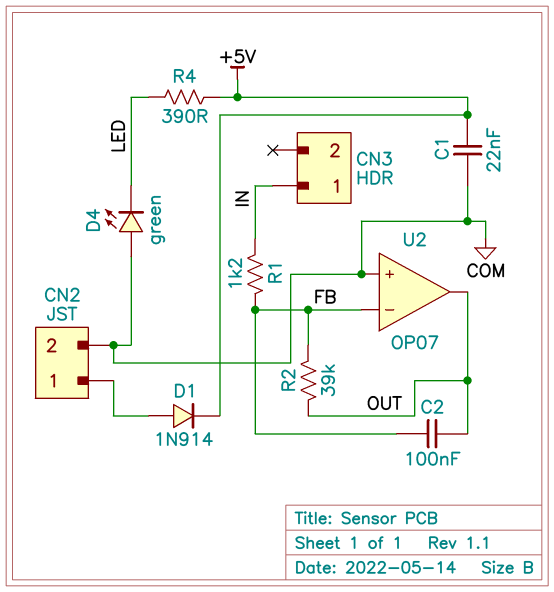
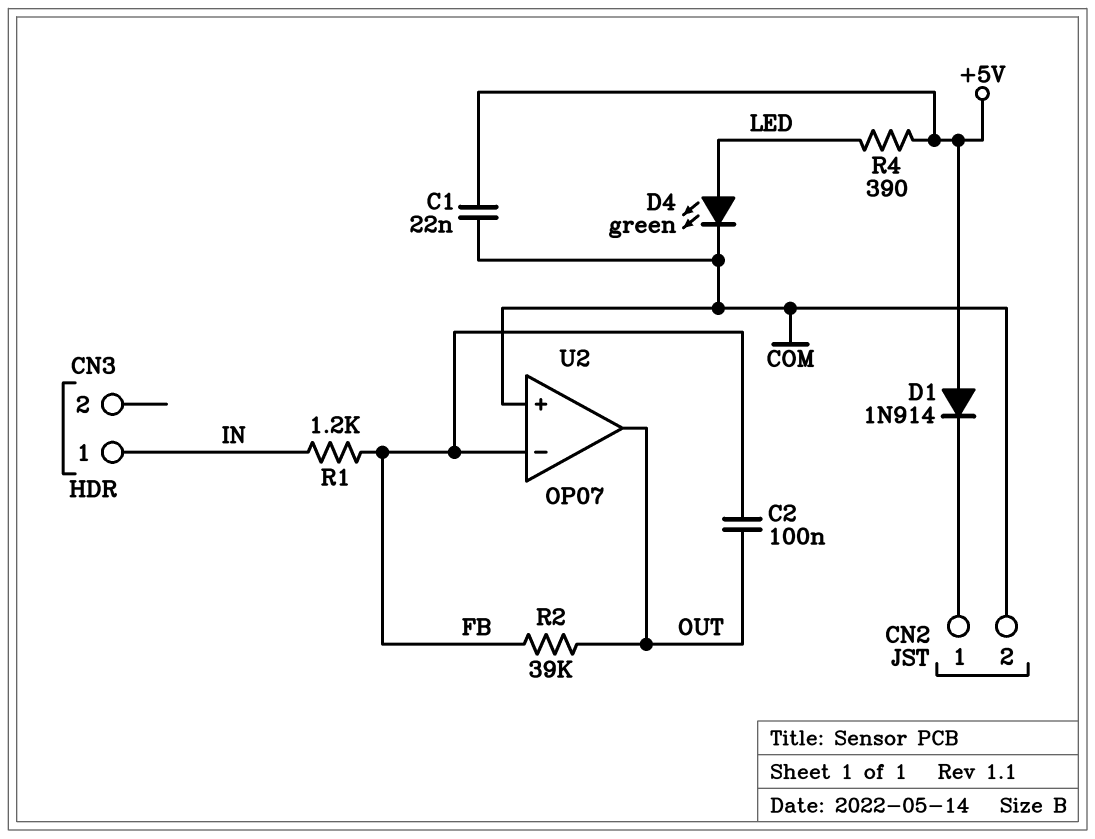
D1: diode 1N914 (A CN2/1, K +5V) -> diode 1N914 (A +5V, K CN2/1)
D4: LED green (A COM, K LED) -> LED green (A LED, K COM)

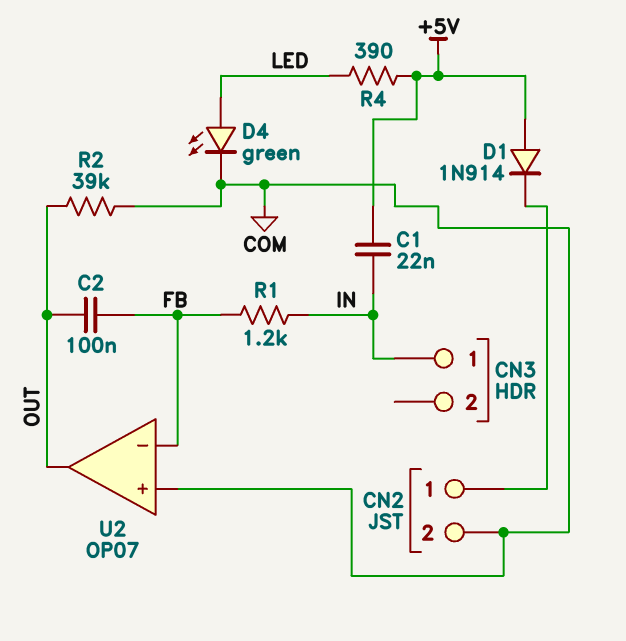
C1: 22nF (+5V, COM) -> 22nF (+5V, IN)
R2: 39k (FB, OUT) -> 39k (COM, OUT)

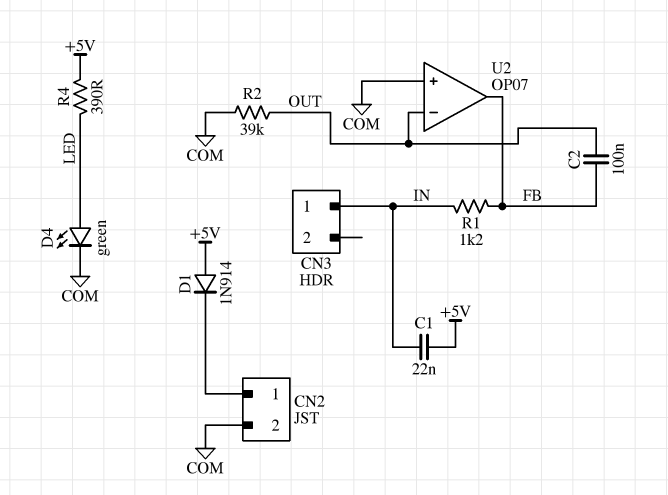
U2 pin in-: FB -> OUT
U2 pin out: OUT -> FB

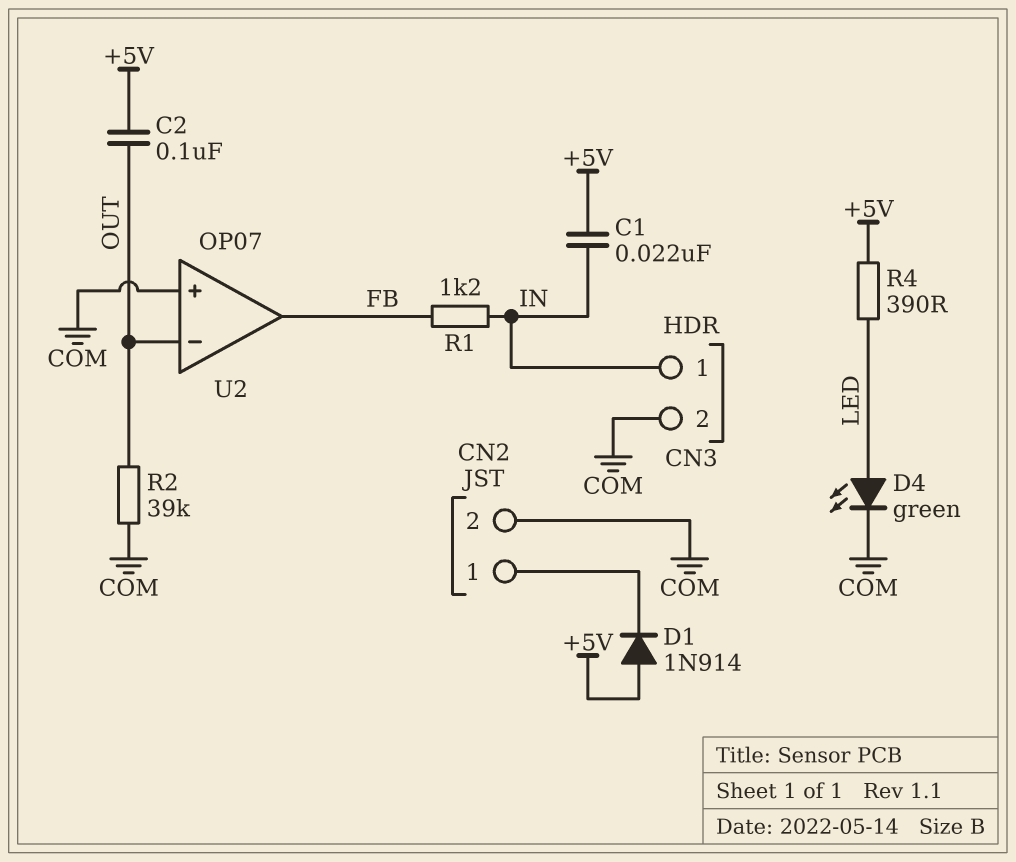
C2: 100nF (FB, OUT) -> 100nF (+5V, OUT)
CN3 pin 2: none -> COM

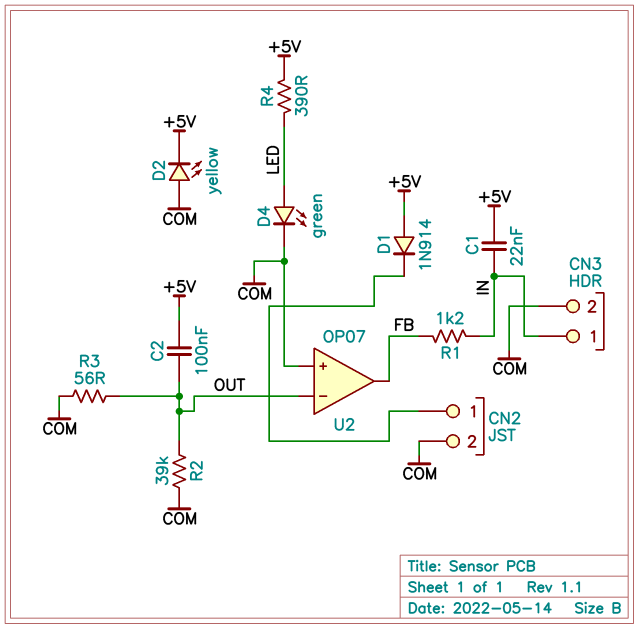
D2: none -> LED yellow (A COM, K +5V)
R3: none -> 56 (COM, OUT)

